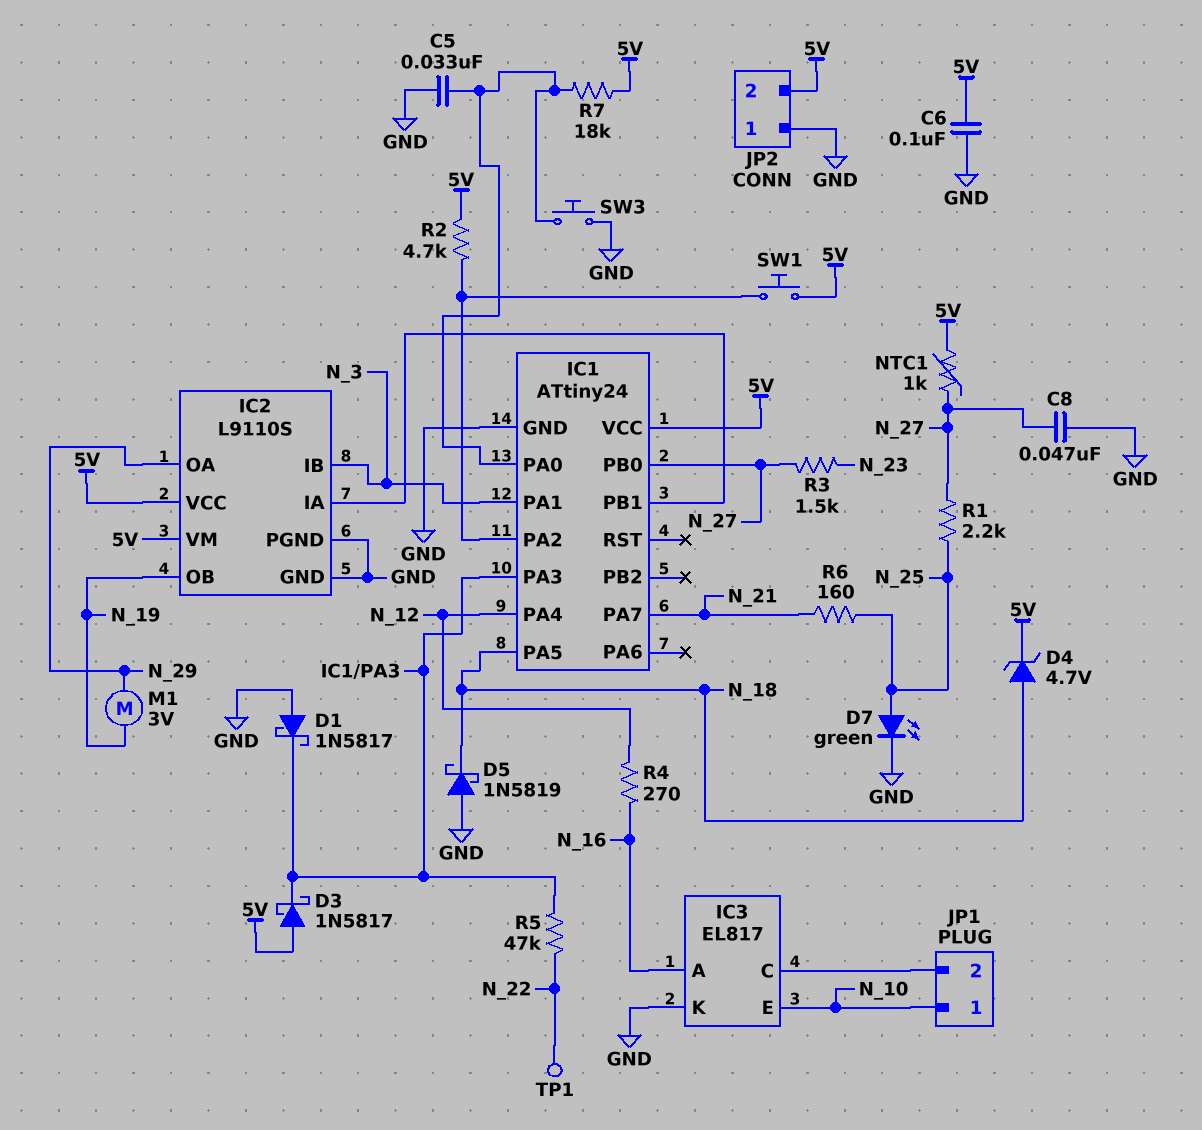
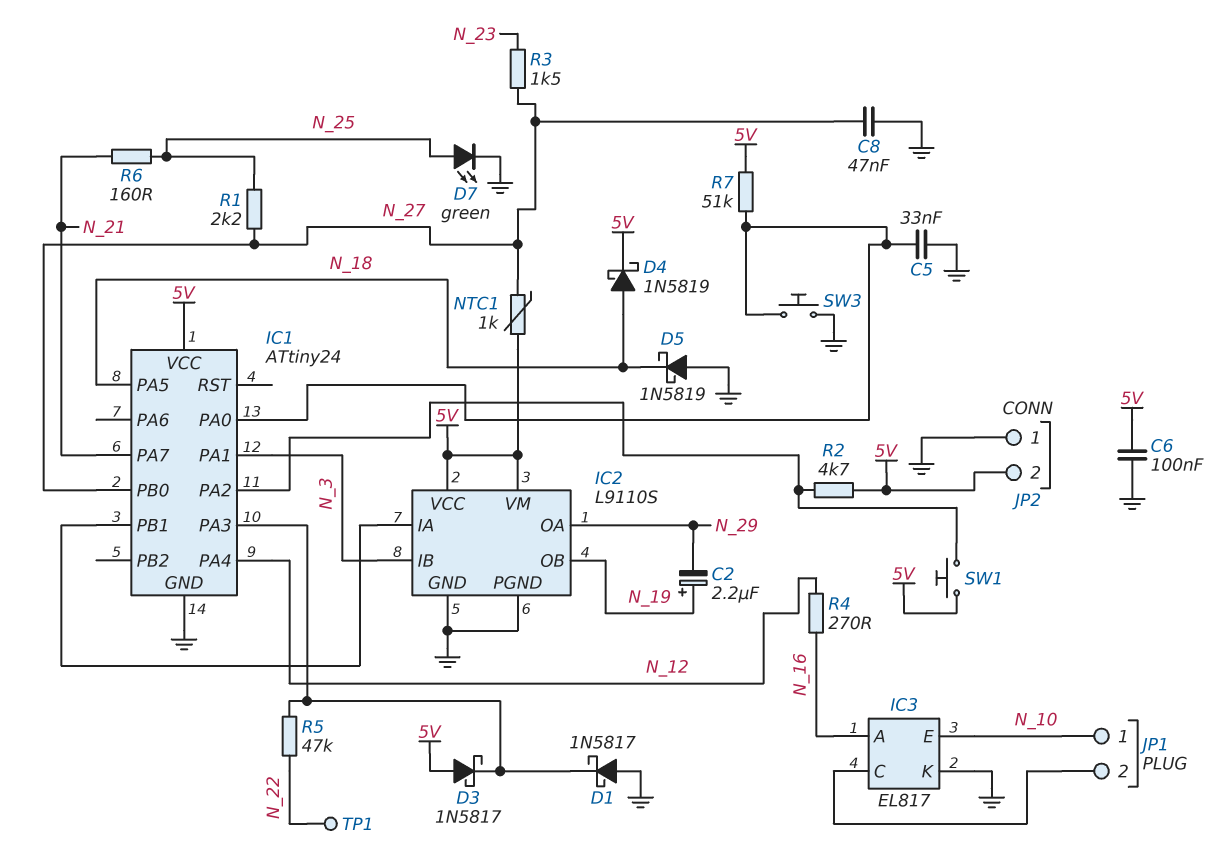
C2: none -> 2.2uF (plus N_19, minus N_29)
D4: zener 4.7V (A N_18, K 5V) -> schottky 1N5819 (A N_18, K 5V)
M1: motor 3V (N_19, N_29) -> none
R7: 18k (5V, IC1/PA0) -> 51k (5V, IC1/PA0)

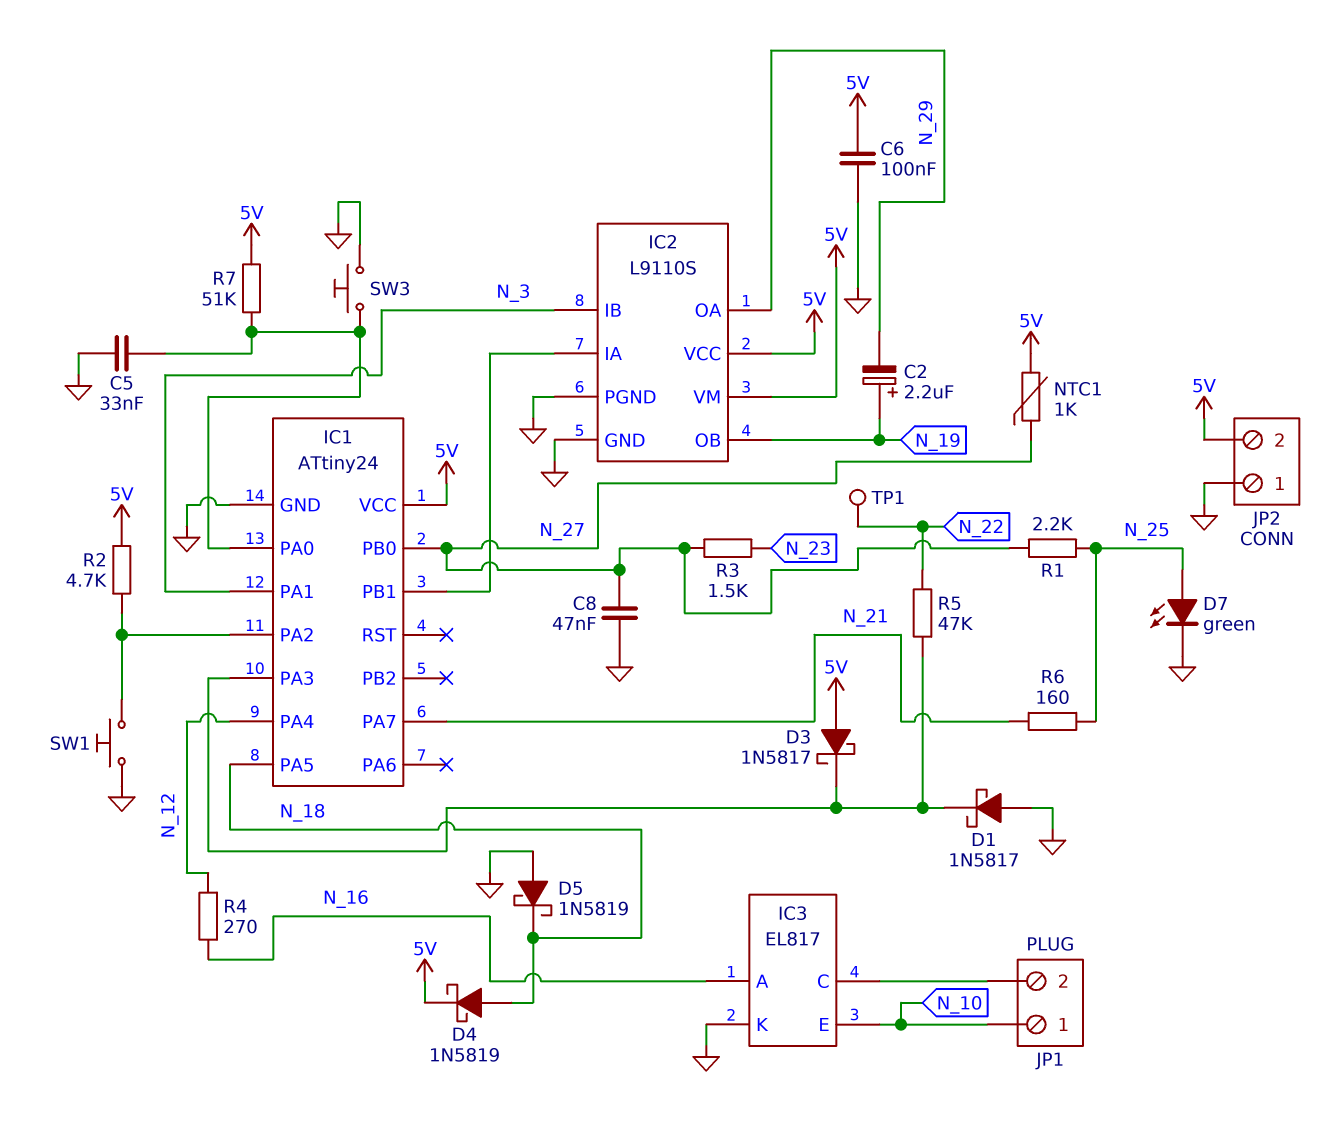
SW1: button (5V, IC1/PA2) -> button (GND, IC1/PA2)

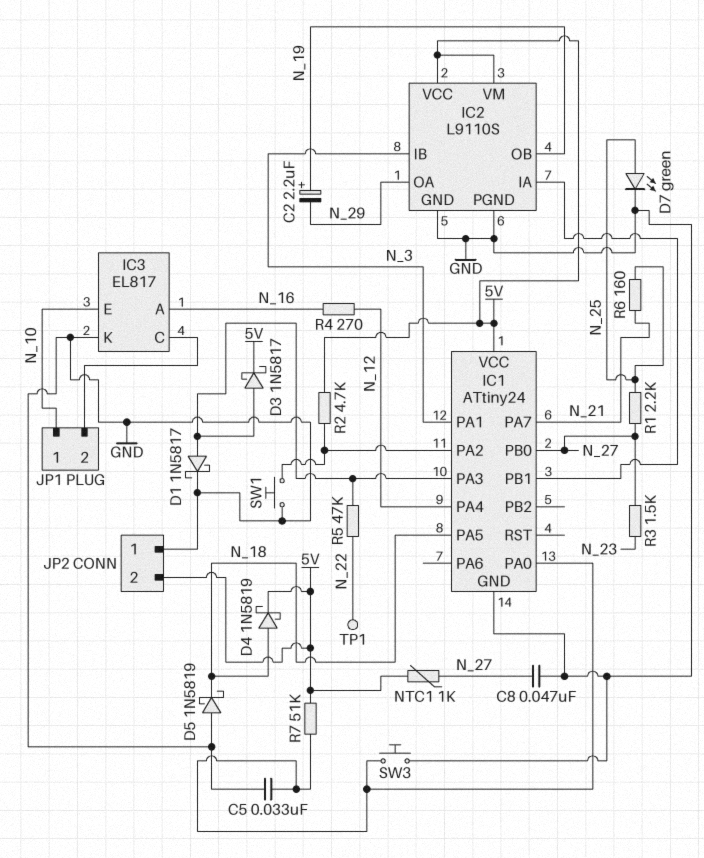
C6: 100nF (5V, GND) -> none
D1: schottky 1N5817 (A GND, K IC1/PA3) -> schottky 1N5817 (A IC1/PA3, K GND)
D3: schottky 1N5817 (A 5V, K IC1/PA3) -> schottky 1N5817 (A IC1/PA3, K 5V)

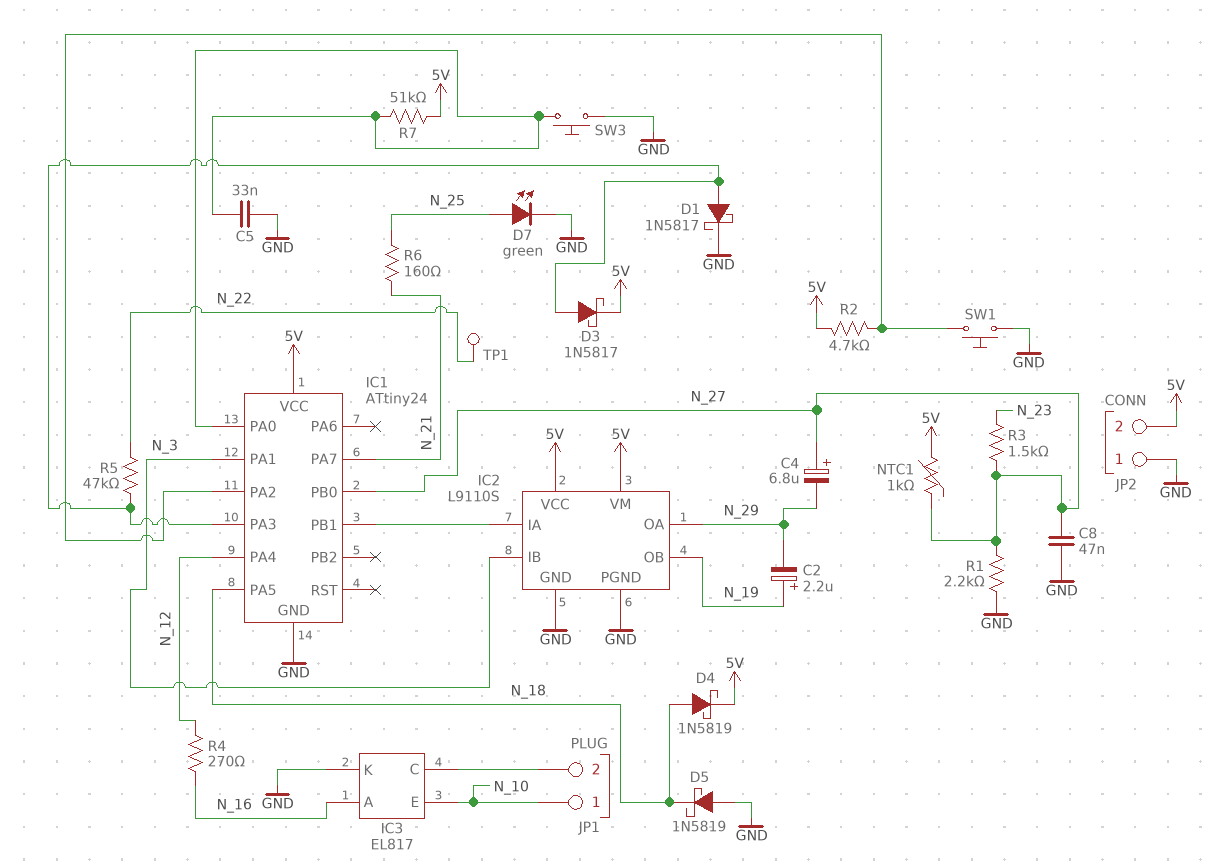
C4: none -> 6.8uF (plus N_27, minus N_29)
R1: 2.2k (N_25, N_27) -> 2.2k (GND, N_27)

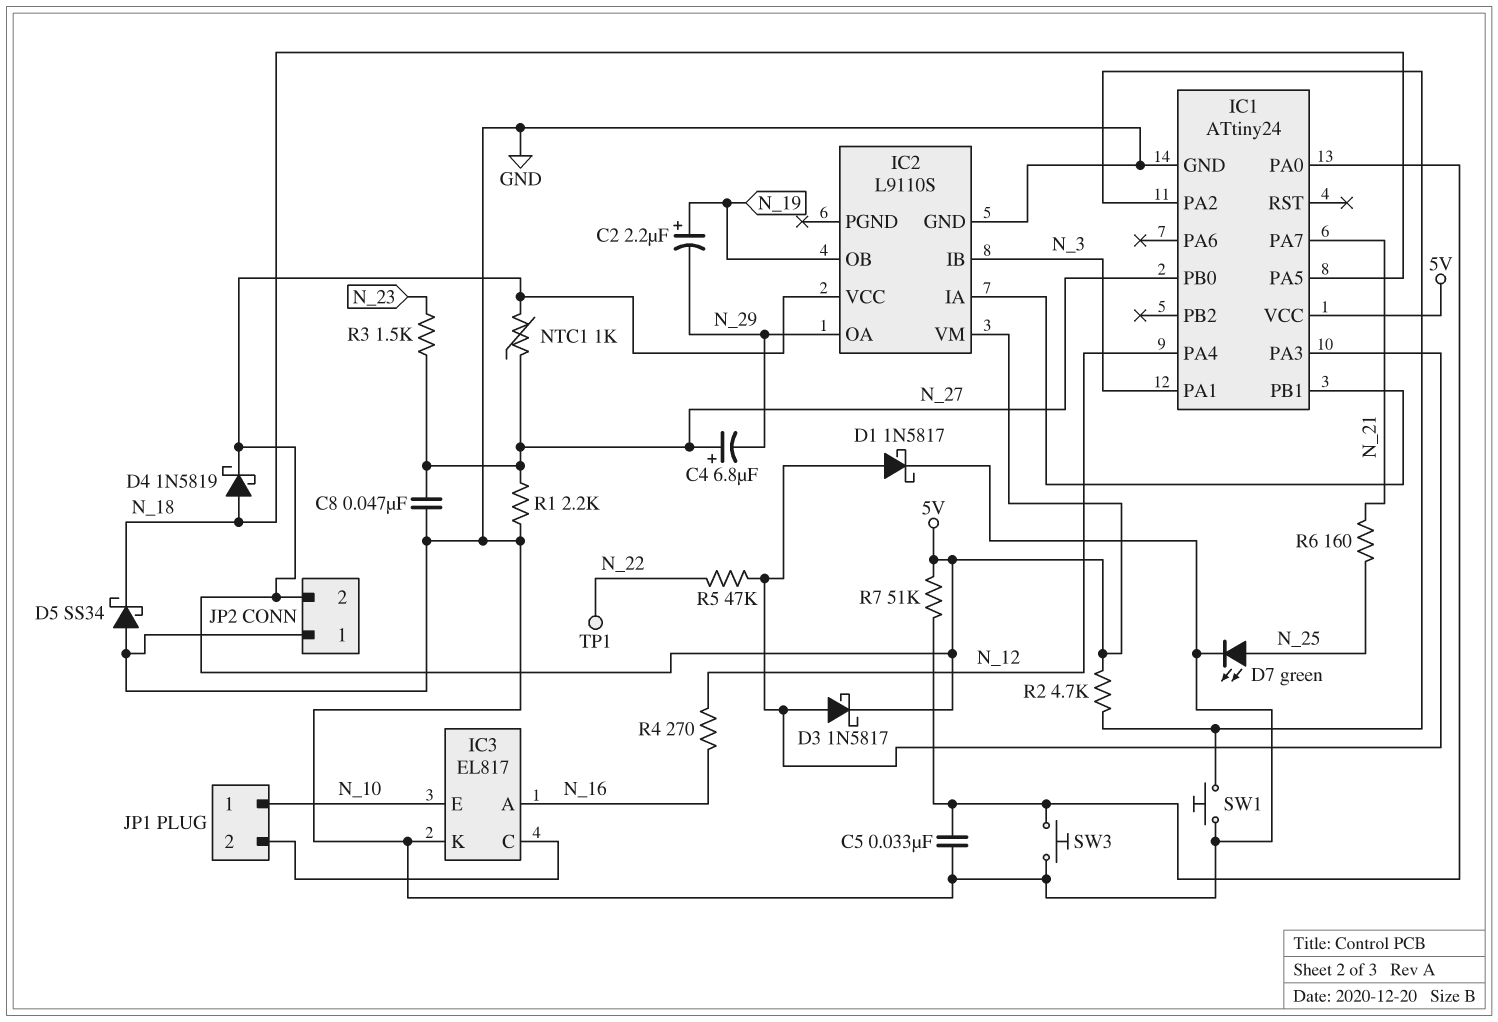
D5: schottky 1N5819 (A GND, K N_18) -> schottky SS34 (A GND, K N_18)
IC2 pin PGND: GND -> none

